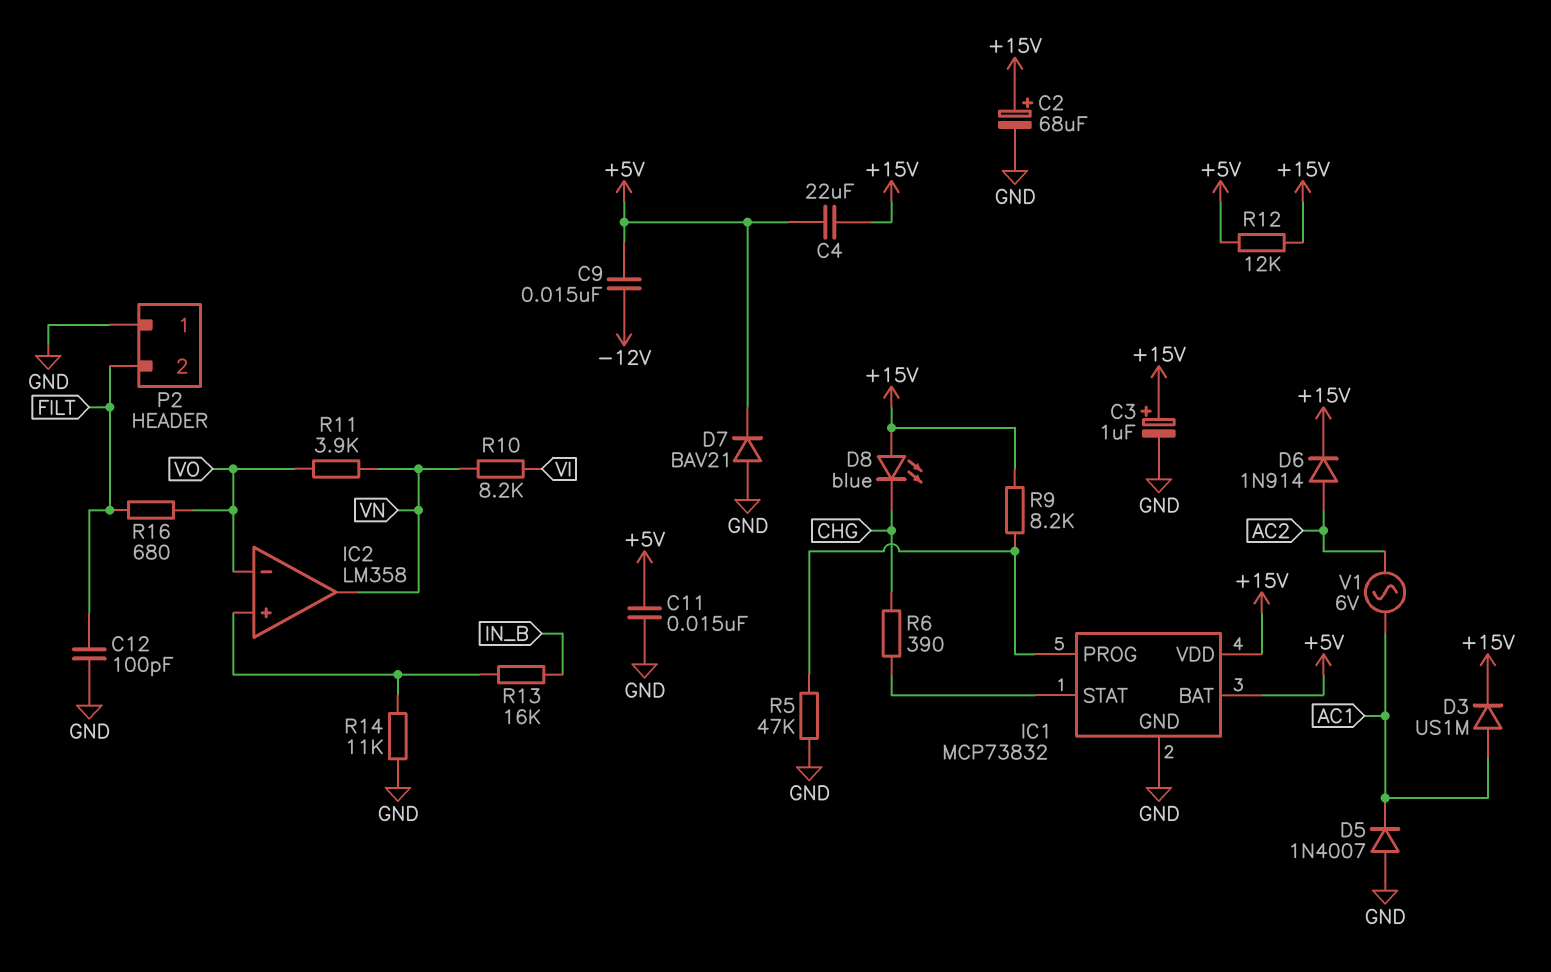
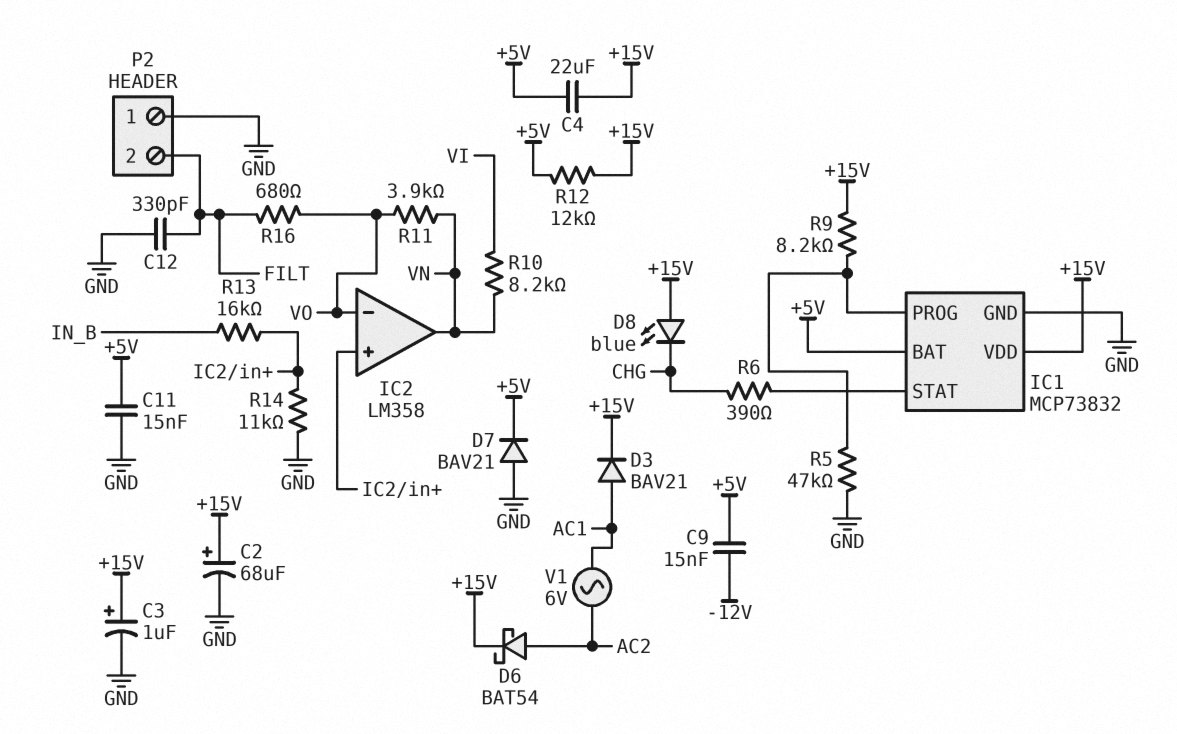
C12: 100pF (FILT, GND) -> 330pF (FILT, GND)
D3: diode US1M (A AC1, K +15V) -> diode BAV21 (A AC1, K +15V)
D5: diode 1N4007 (A GND, K AC1) -> none
D6: diode 1N914 (A AC2, K +15V) -> schottky BAT54 (A AC2, K +15V)

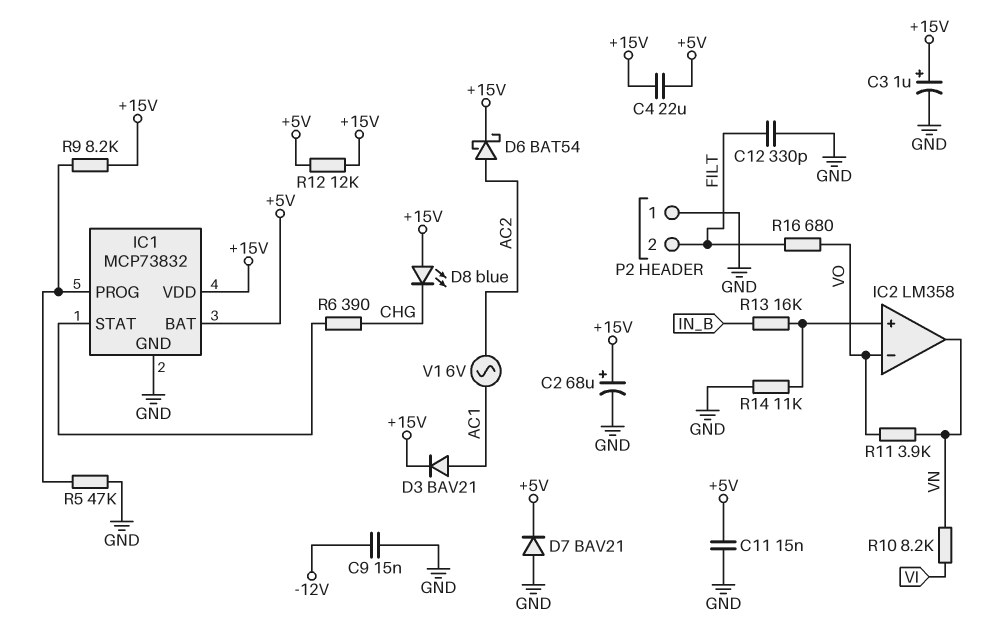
C9: 15nF (+5V, -12V) -> 15nF (-12V, GND)

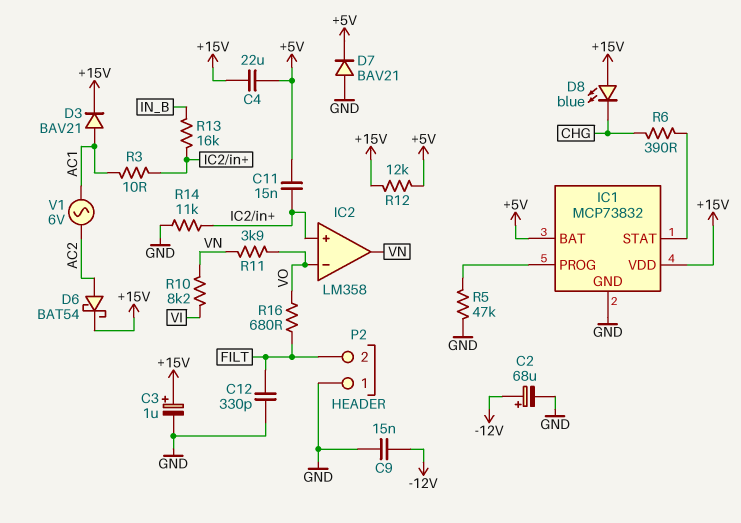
C2: 68uF (plus +15V, minus GND) -> 68uF (plus -12V, minus GND)
C11: 15nF (+5V, GND) -> 15nF (+5V, IC2/in+)
R3: none -> 10 (AC1, IC2/in+)
R9: 8.2k (+15V, IC1/PROG) -> none

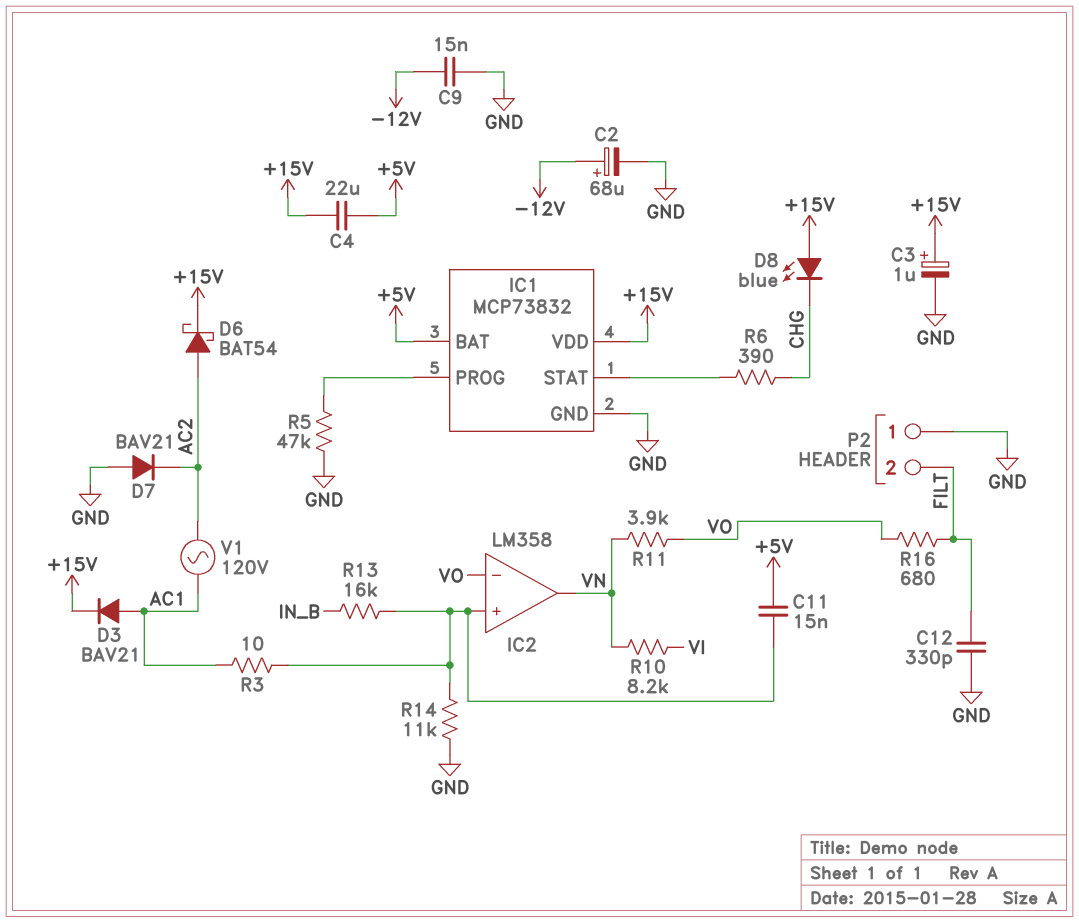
D7: diode BAV21 (A GND, K +5V) -> diode BAV21 (A GND, K AC2)
R12: 12k (+5V, +15V) -> none
V1: AC 6V (AC1, AC2) -> AC 120V (AC1, AC2)

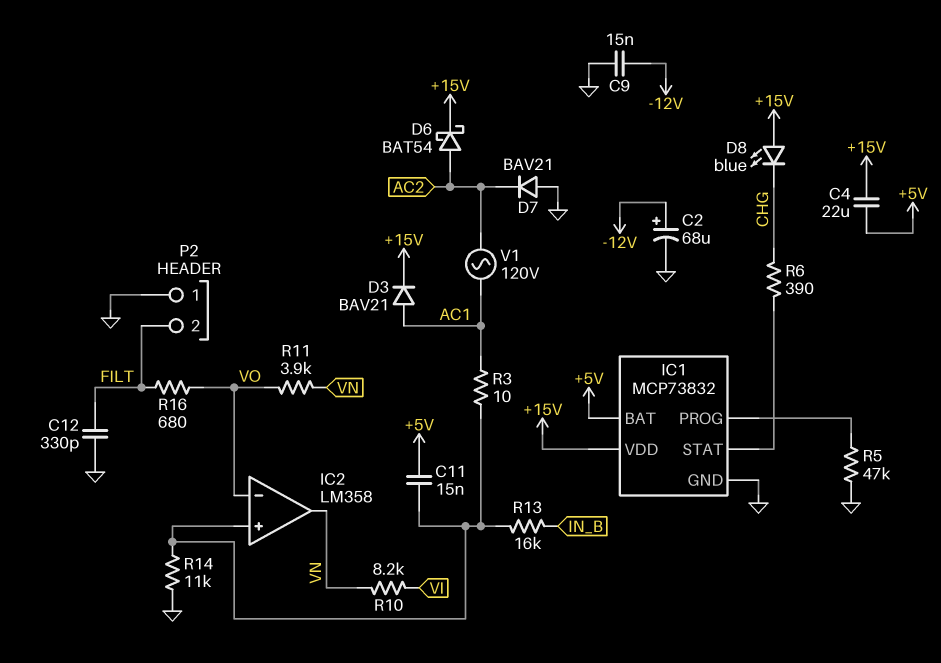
C3: 1uF (plus +15V, minus GND) -> none

